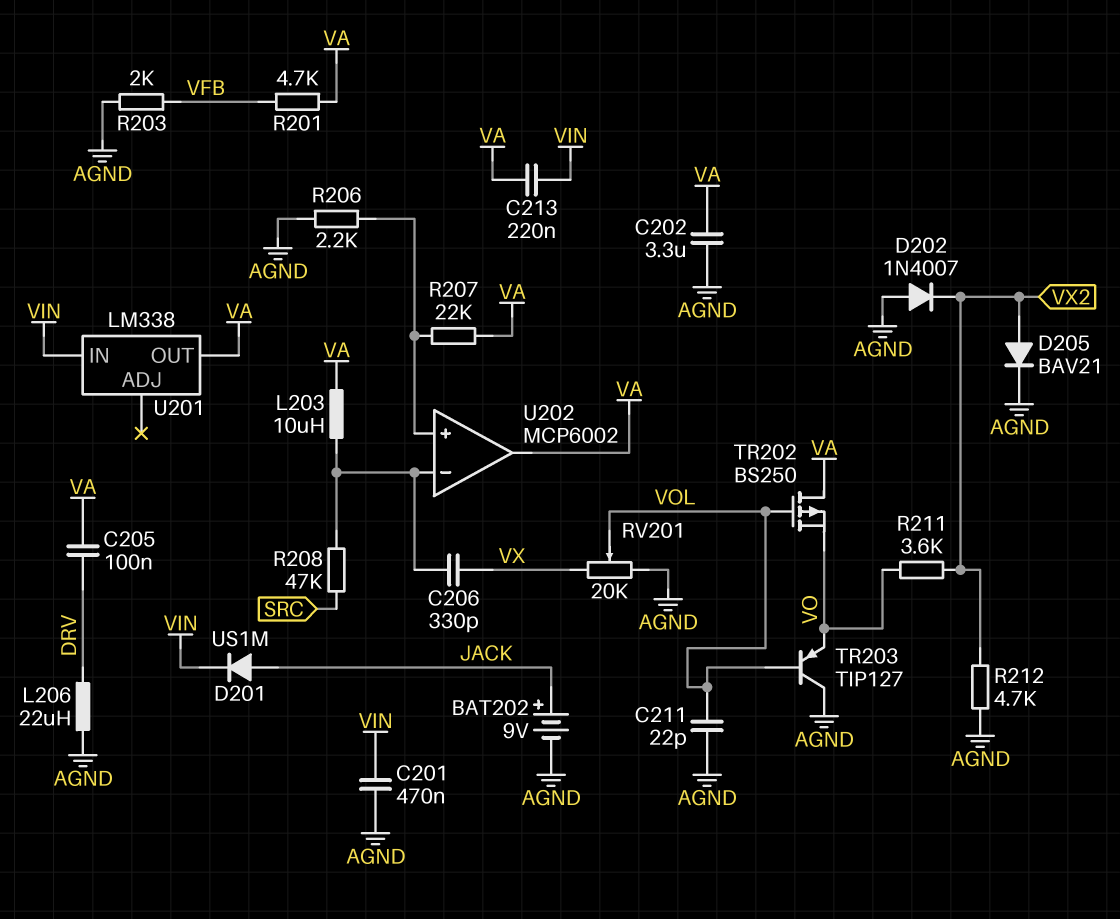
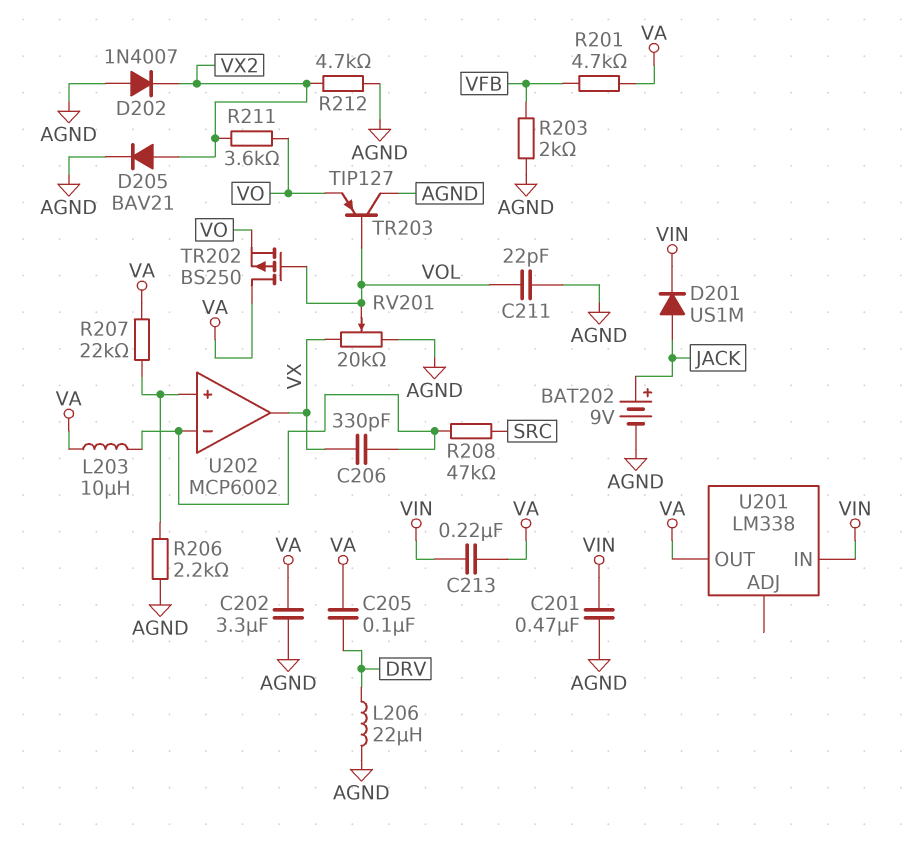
U202 pin out: VA -> VX

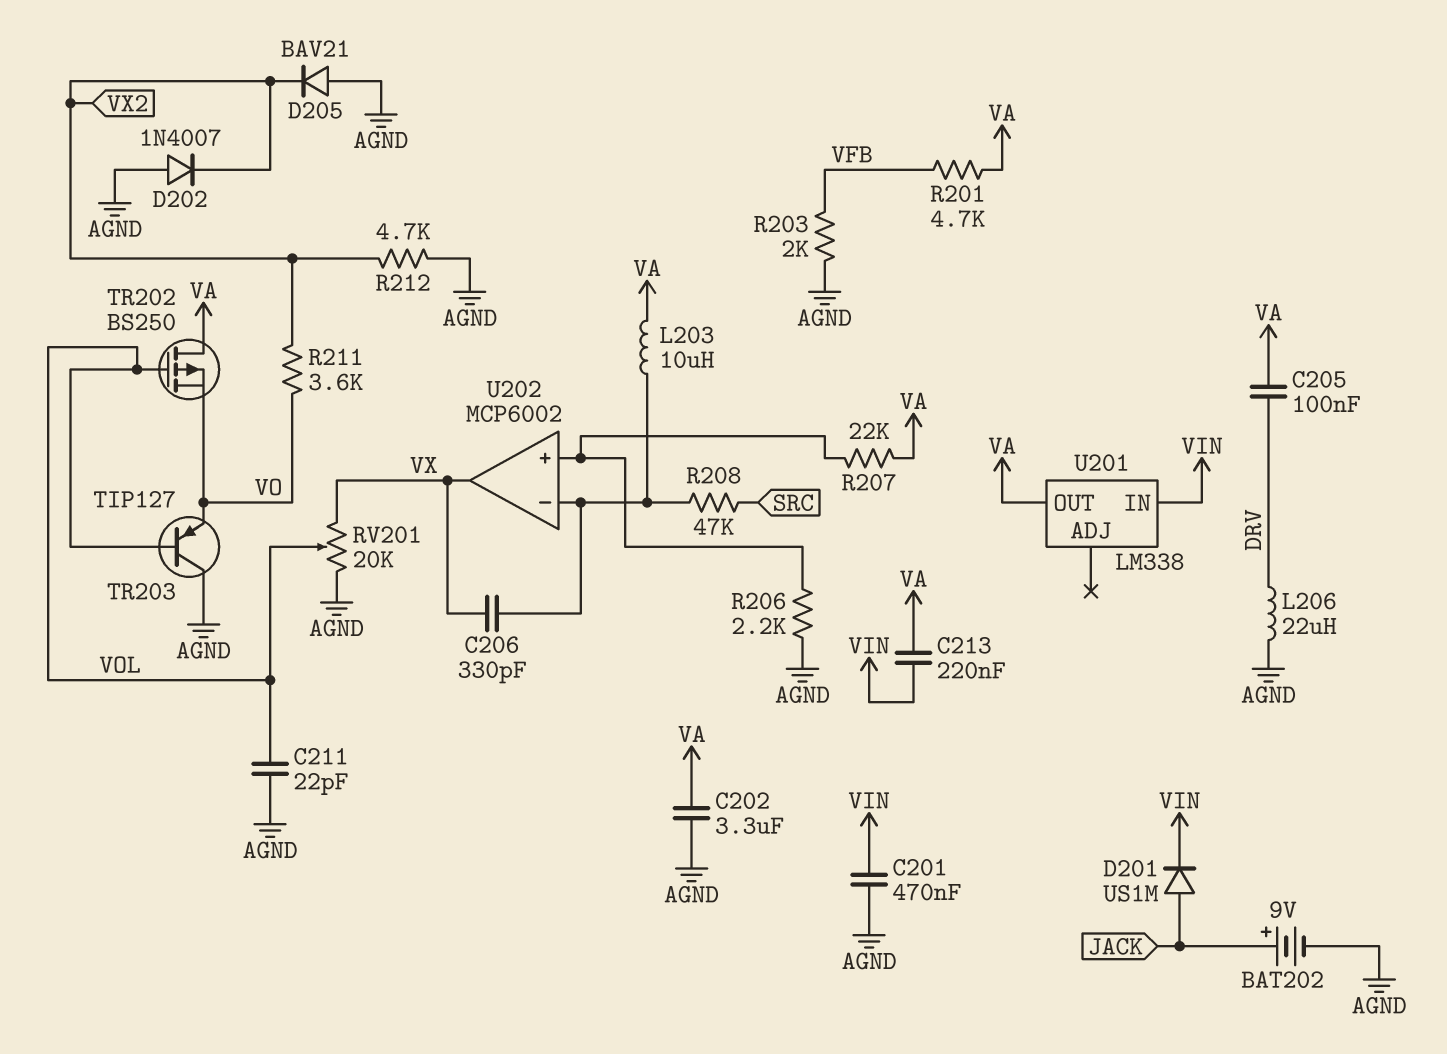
D205: diode BAV21 (A VX2, K AGND) -> diode BAV21 (A AGND, K VX2)

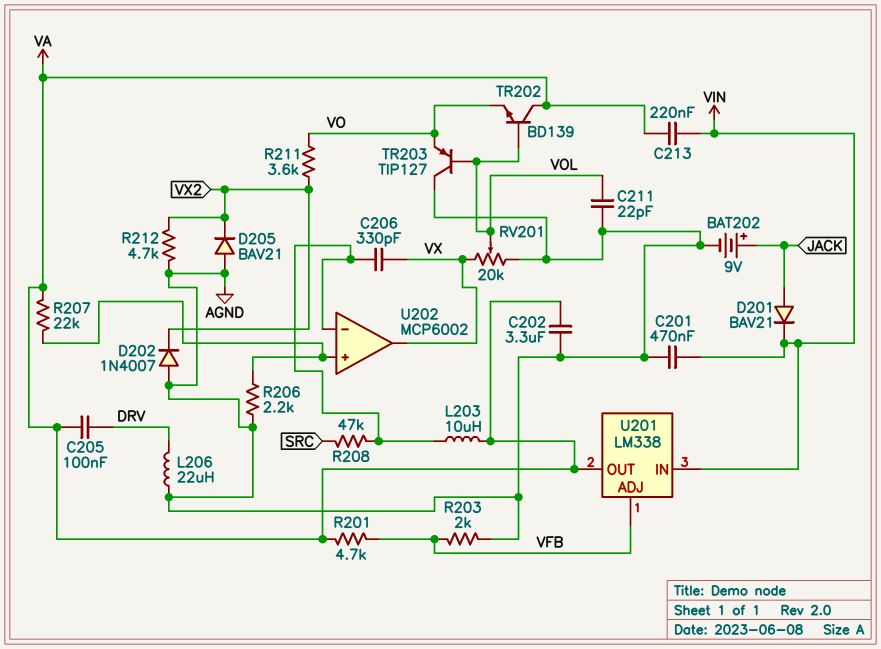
D201: diode US1M (A JACK, K VIN) -> diode BAV21 (A JACK, K VIN)
TR202: PMOS BS250 (G VOL, D VA, S VO) -> NPN BD139 (B VOL, C VA, E VO)
U201 pin ADJ: none -> VFB

